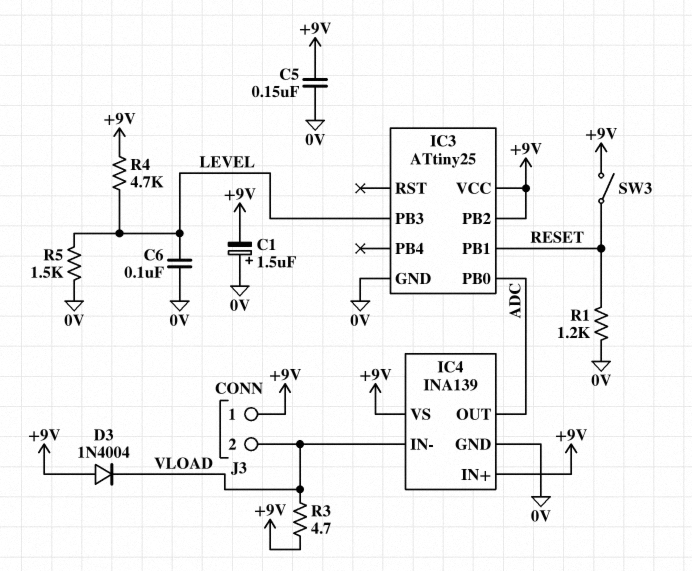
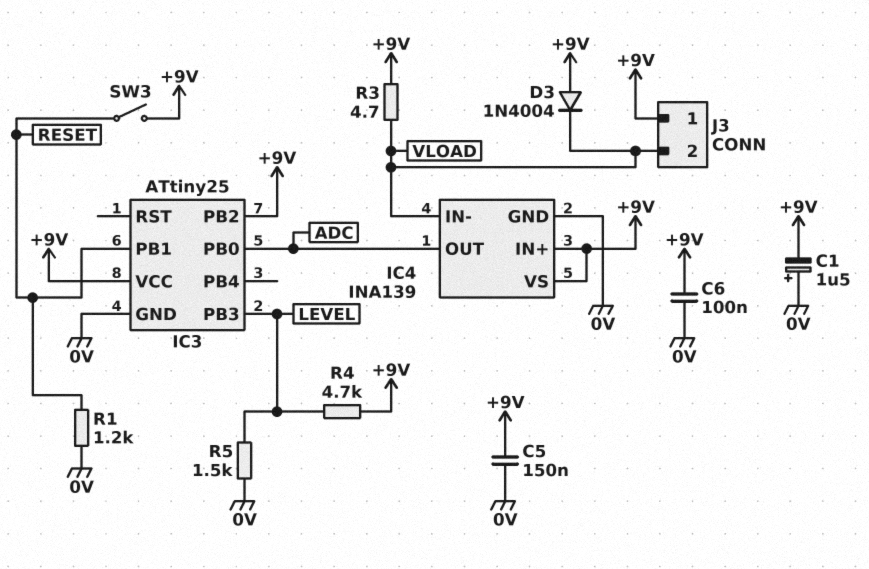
C6: 100nF (0V, LEVEL) -> 100nF (+9V, 0V)

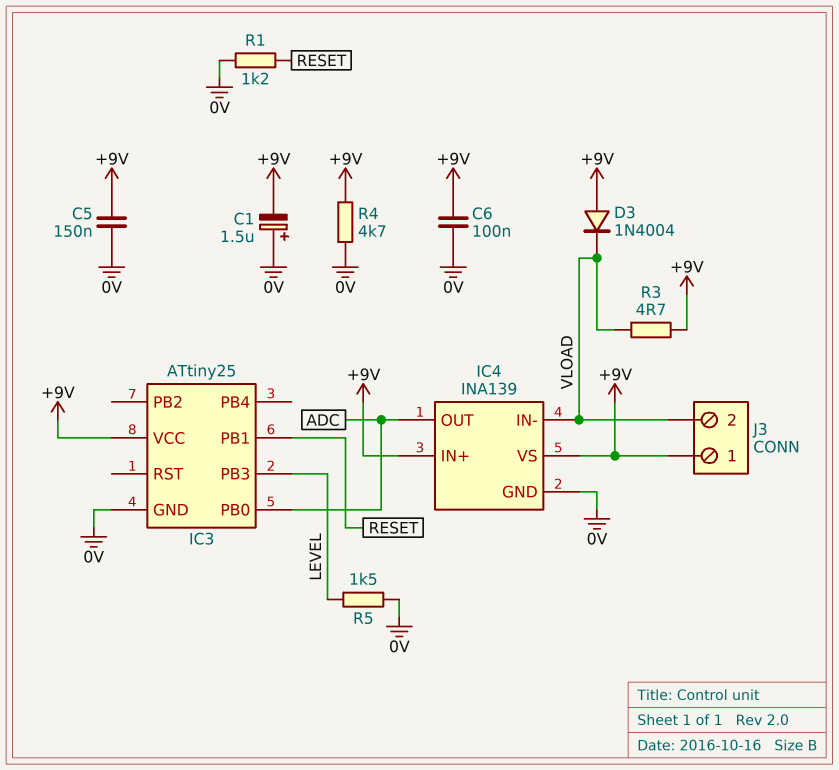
IC3 pin PB2: +9V -> none
R4: 4.7k (+9V, LEVEL) -> 4.7k (+9V, 0V)
SW3: switch (+9V, RESET) -> none

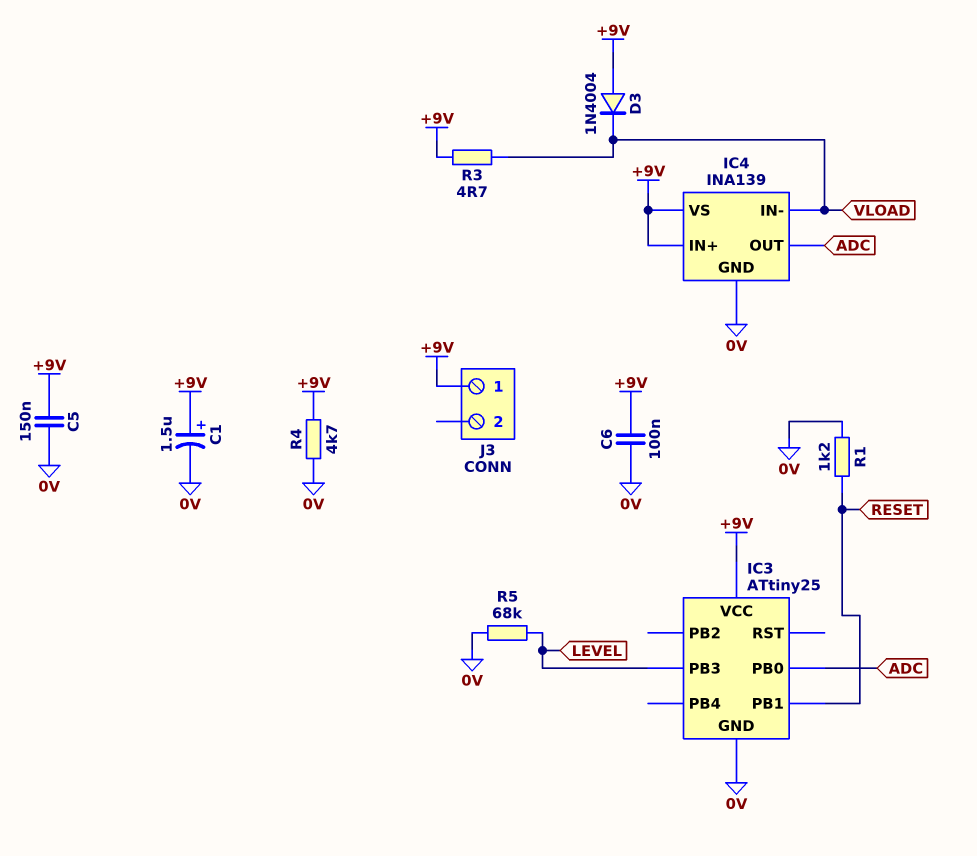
C1: 1.5uF (plus 0V, minus +9V) -> 1.5uF (plus +9V, minus 0V)
J3 pin 2: VLOAD -> none
R5: 1.5k (0V, LEVEL) -> 68k (0V, LEVEL)

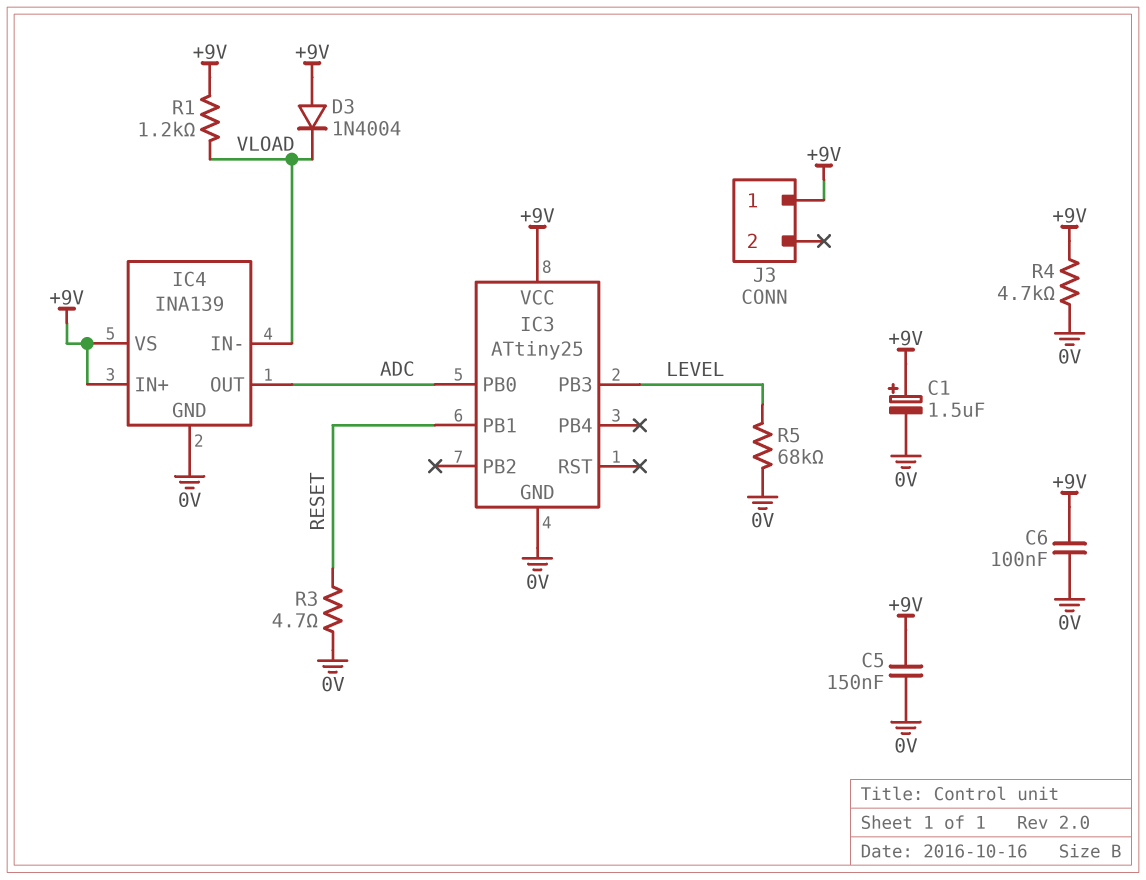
R1: 1.2k (0V, RESET) -> 1.2k (+9V, VLOAD)
R3: 4.7 (+9V, VLOAD) -> 4.7 (0V, RESET)

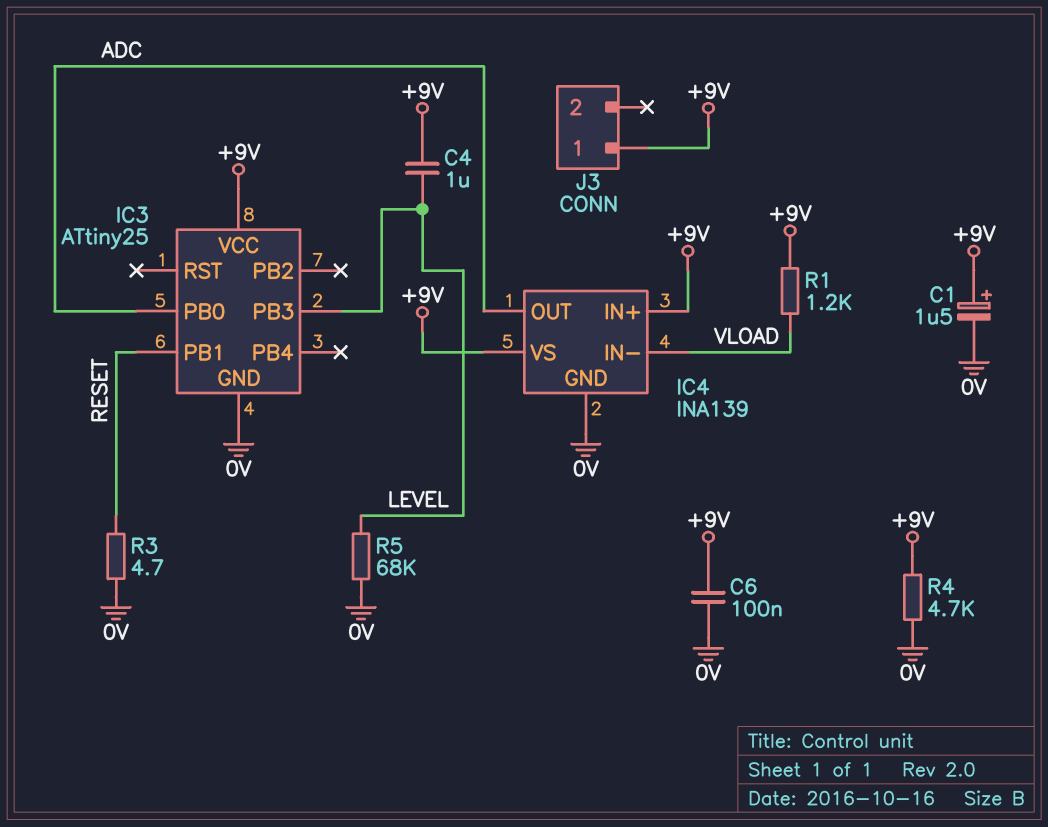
C4: none -> 1uF (+9V, LEVEL)
C5: 150nF (+9V, 0V) -> none
D3: diode 1N4004 (A +9V, K VLOAD) -> none

